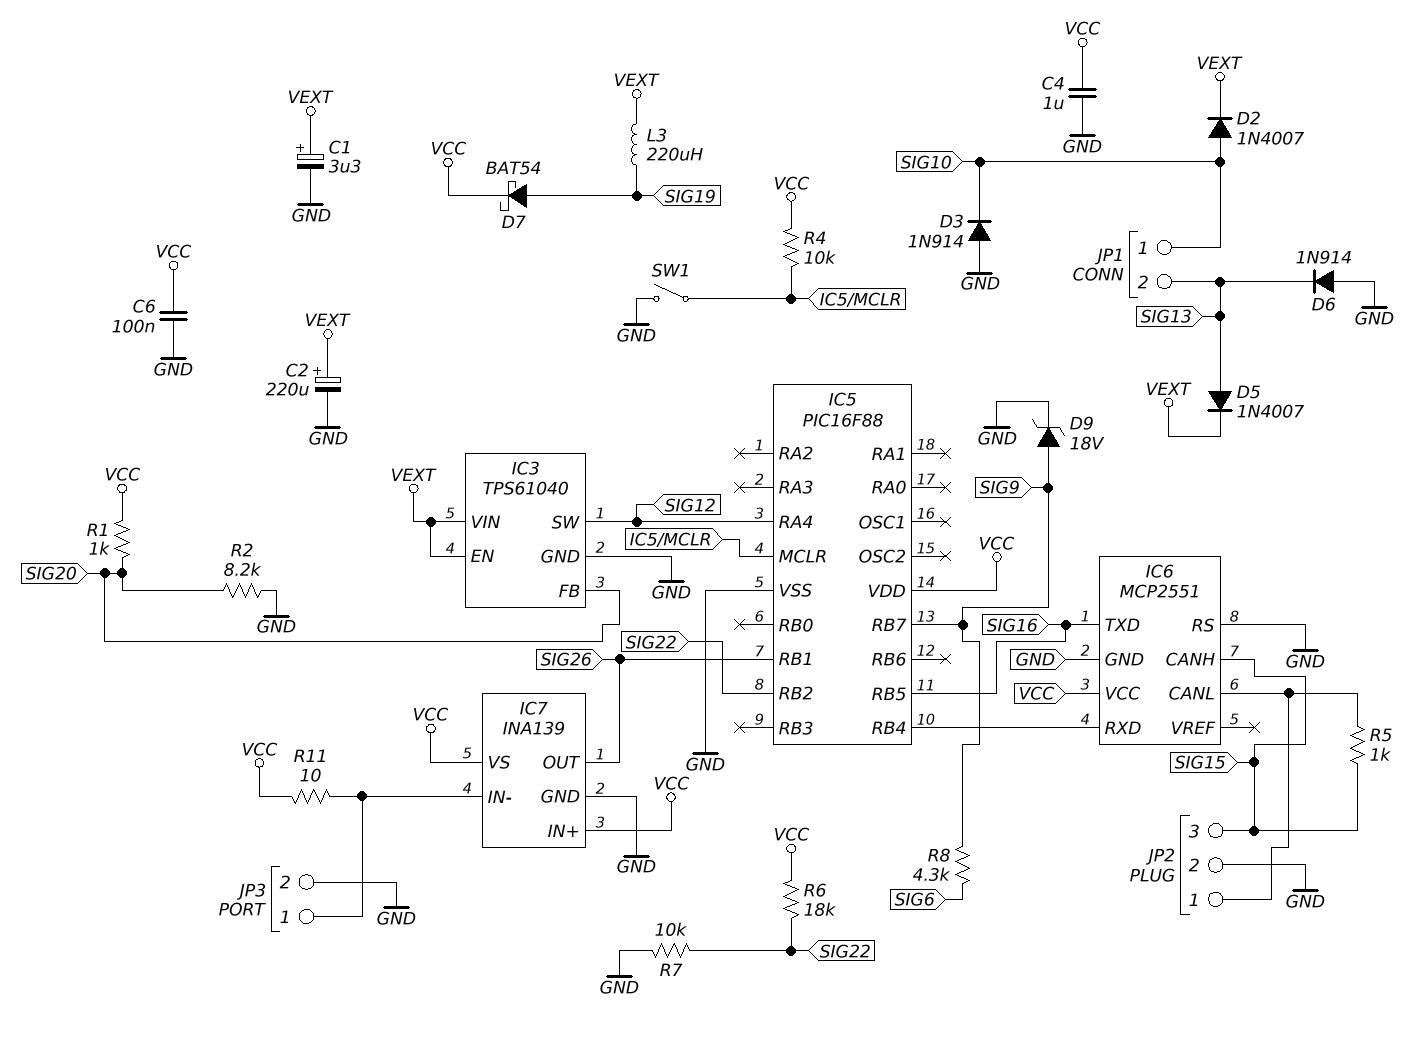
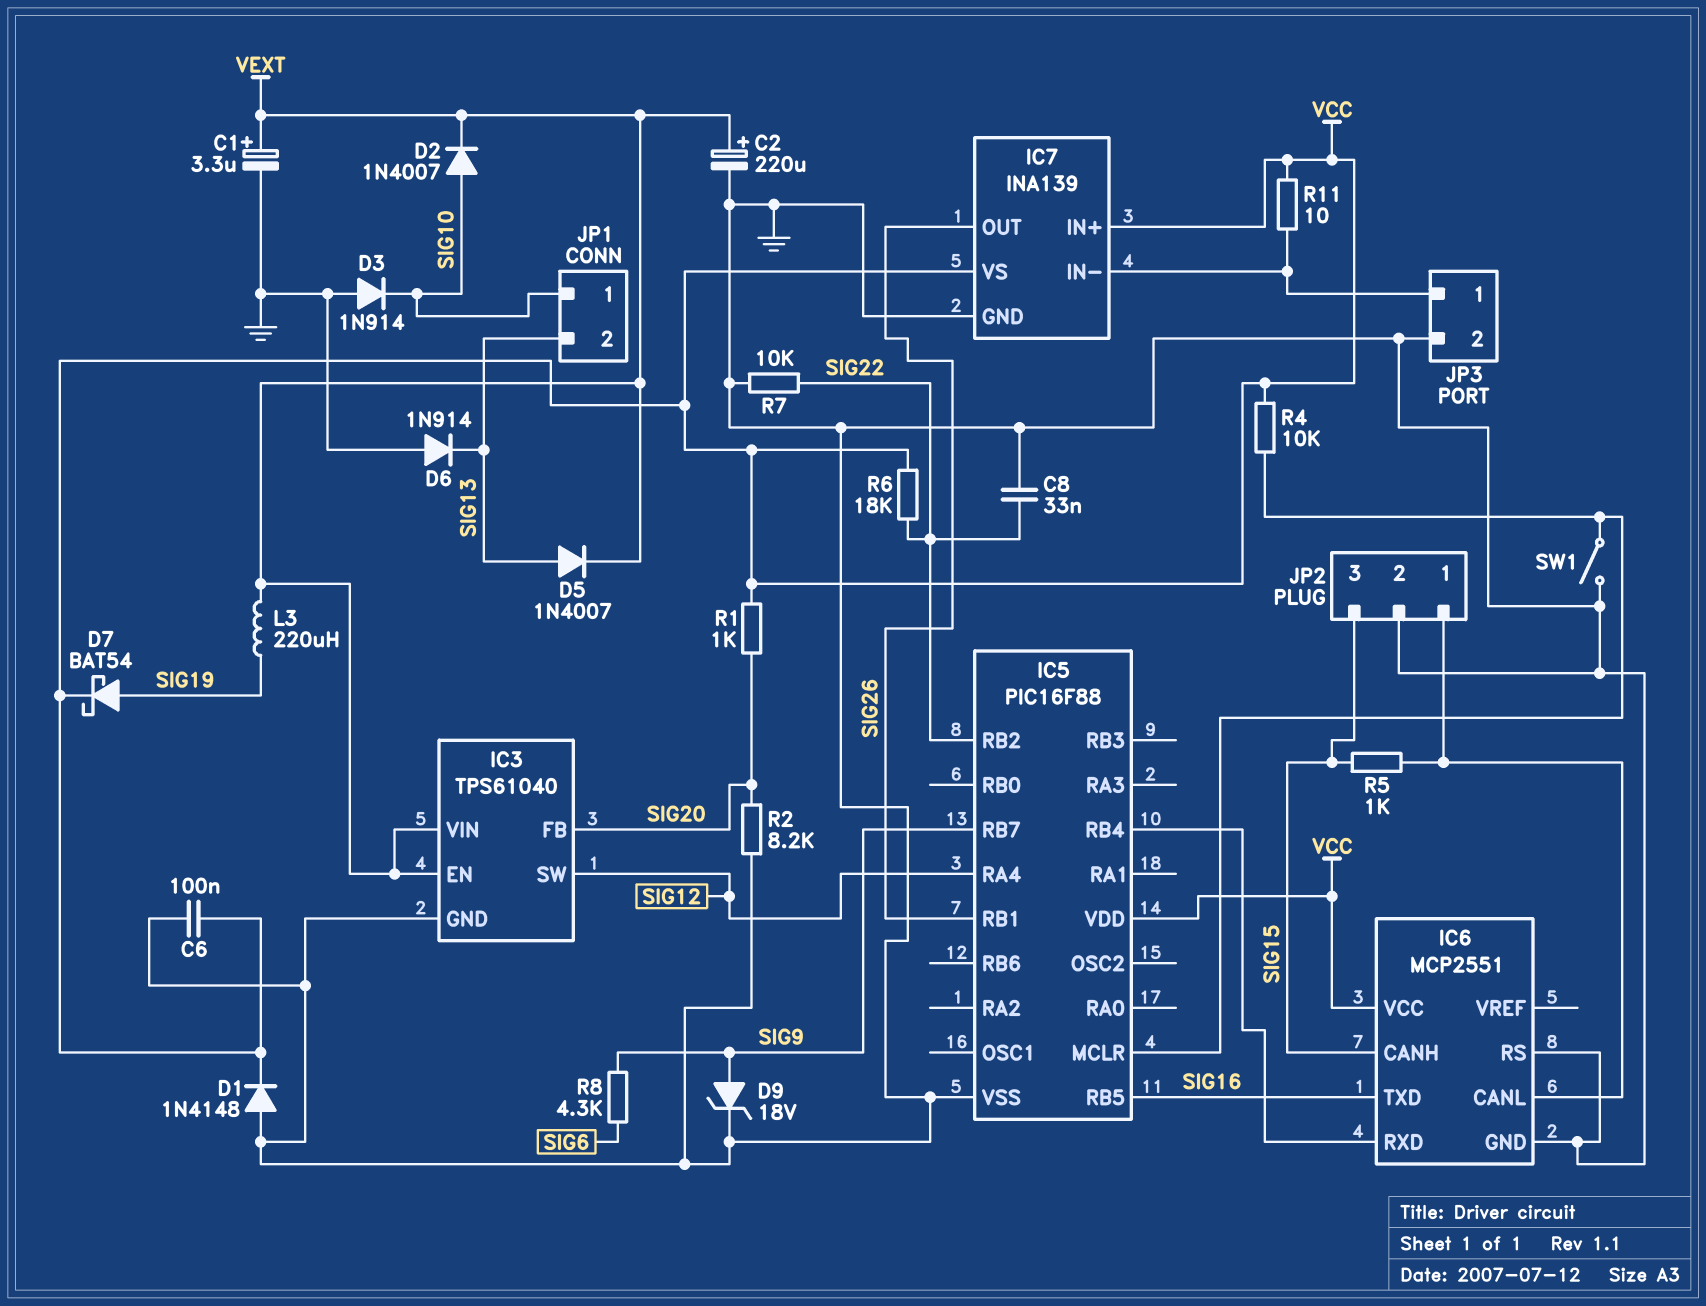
C4: 1uF (GND, VCC) -> none
C8: none -> 33nF (GND, SIG22)
D1: none -> diode 1N4148 (A GND, K VCC)

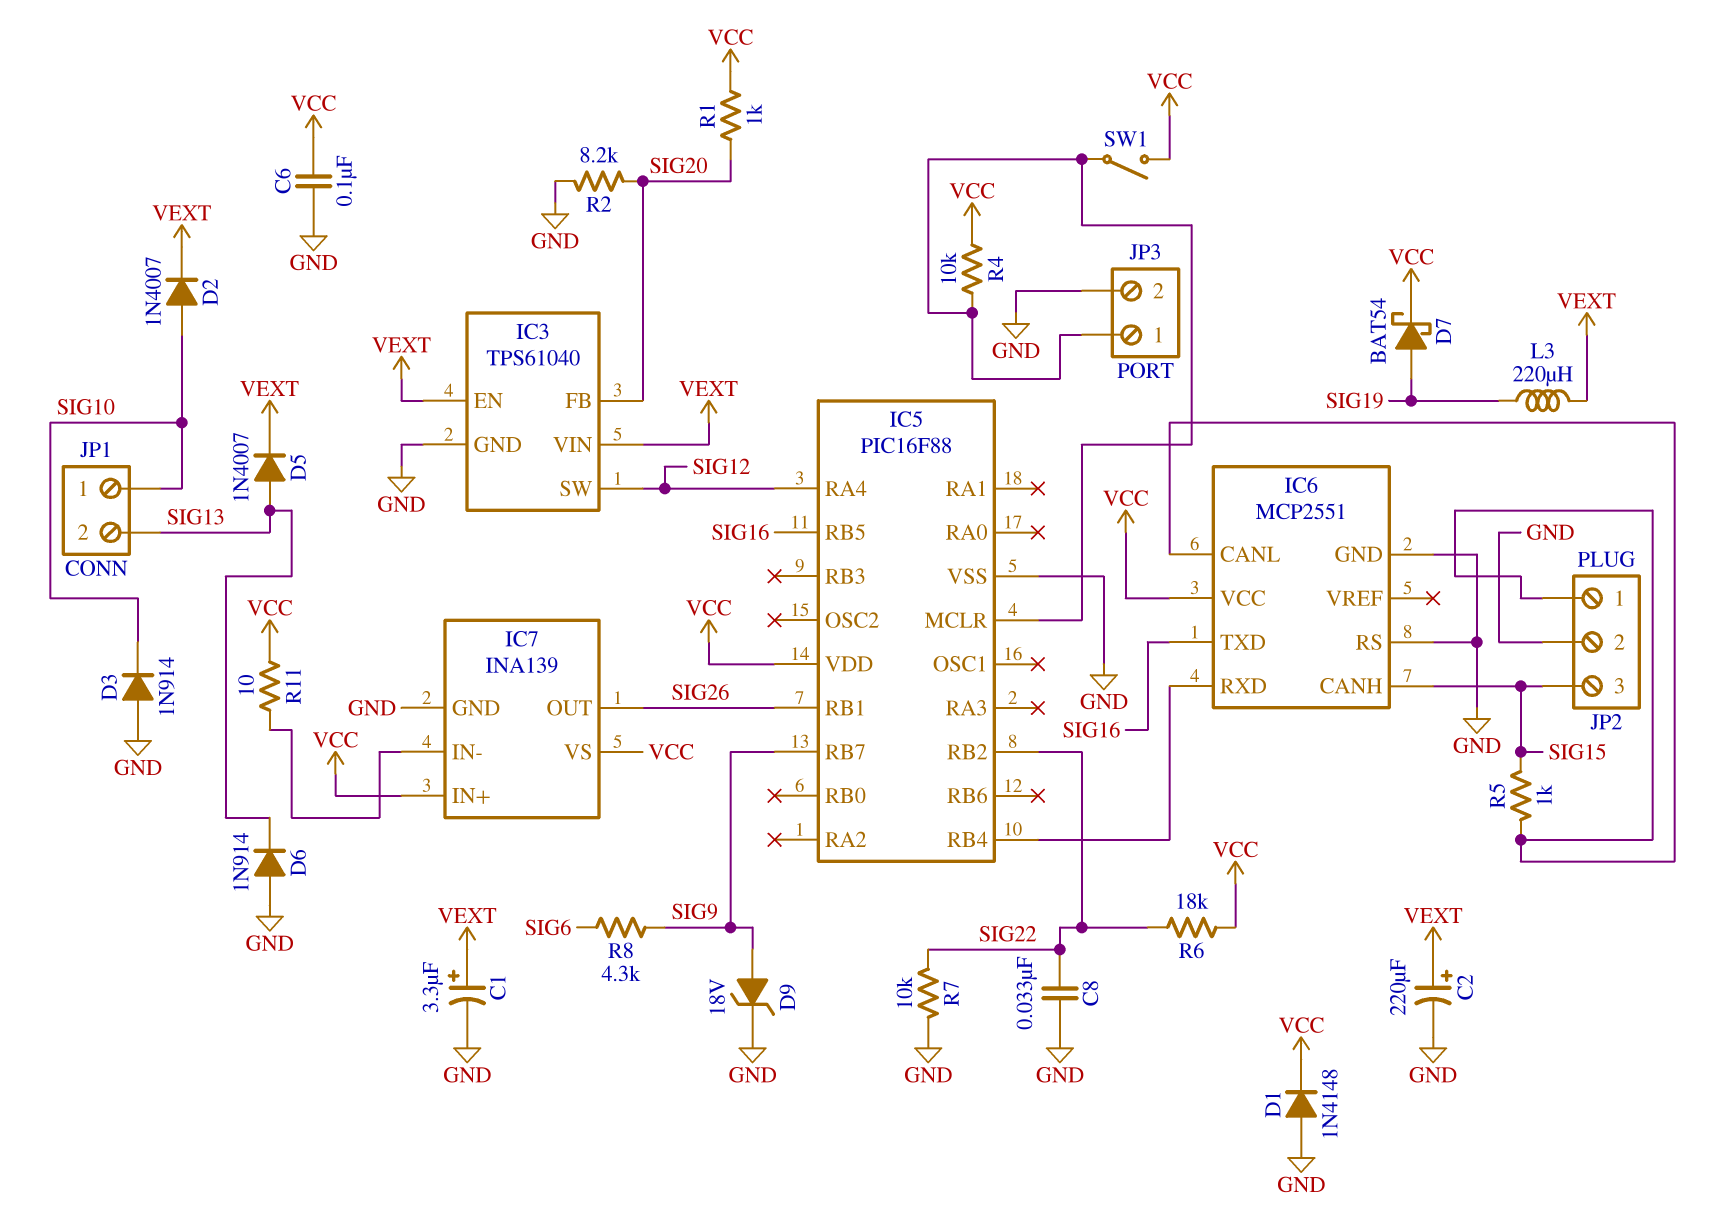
JP3 pin 1: IC7/IN- -> IC5/MCLR
SW1: switch (GND, IC5/MCLR) -> switch (IC5/MCLR, VCC)

